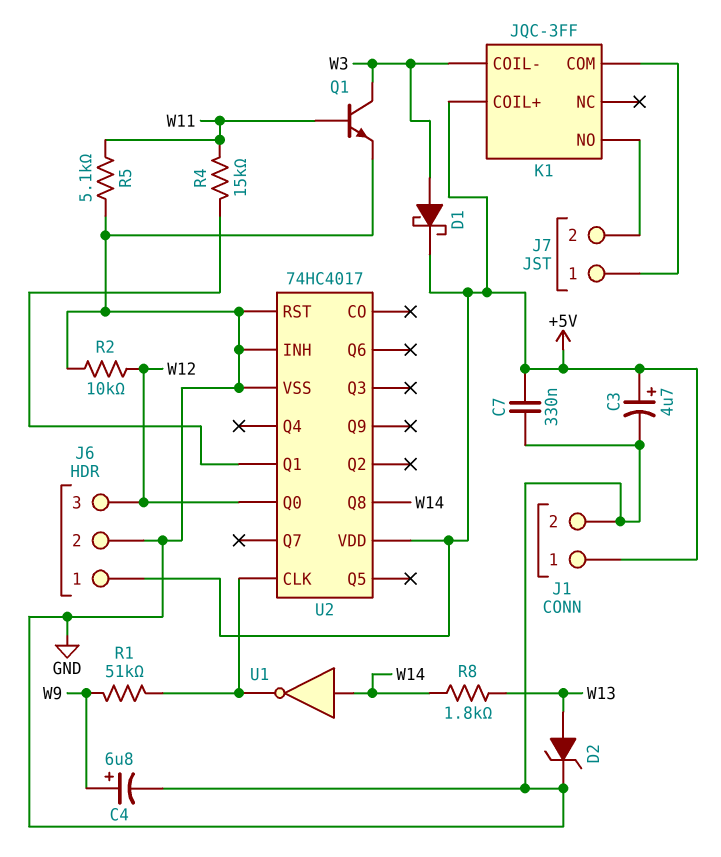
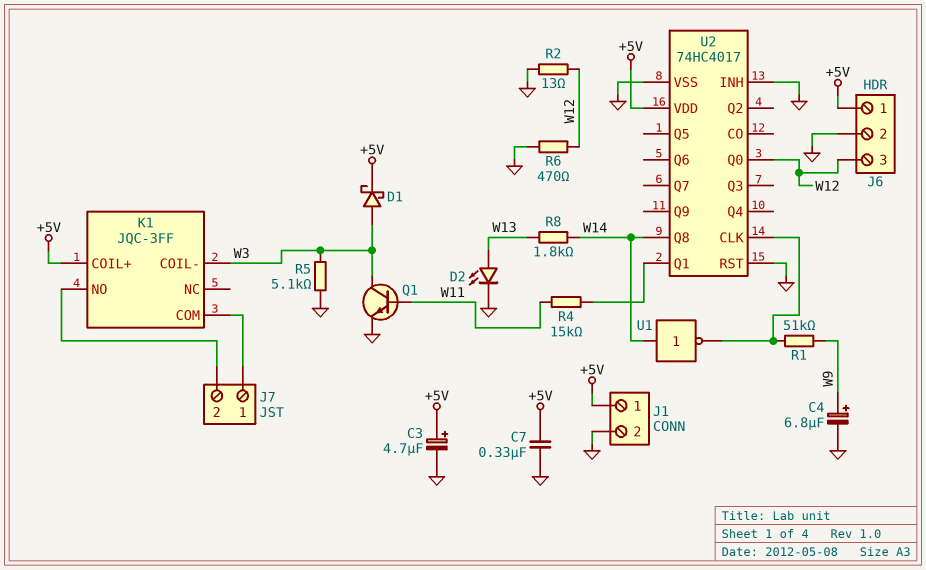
D2: zener (A W13, K GND) -> LED (A W13, K GND)
R2: 10k (GND, W12) -> 13 (GND, W12)
R5: 5.1k (GND, W11) -> 5.1k (GND, W3)
R6: none -> 470 (GND, W12)

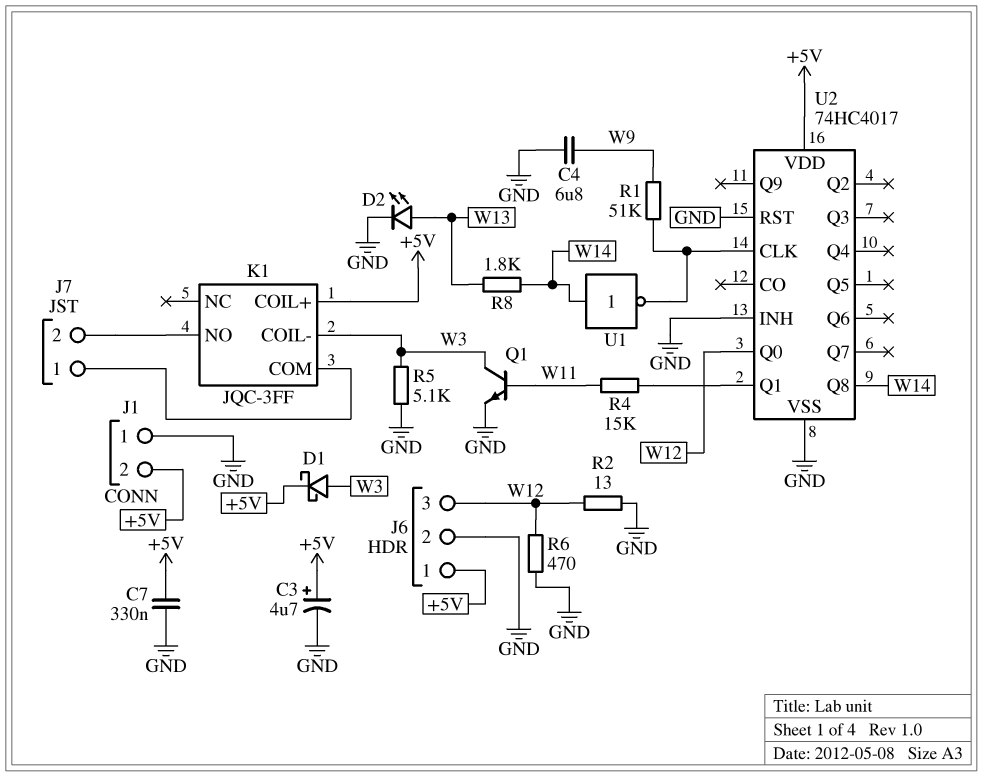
C4: 6.8uF (plus W9, minus GND) -> 6.8uF (GND, W9)
J1 pin 1: +5V -> GND
J1 pin 2: GND -> +5V

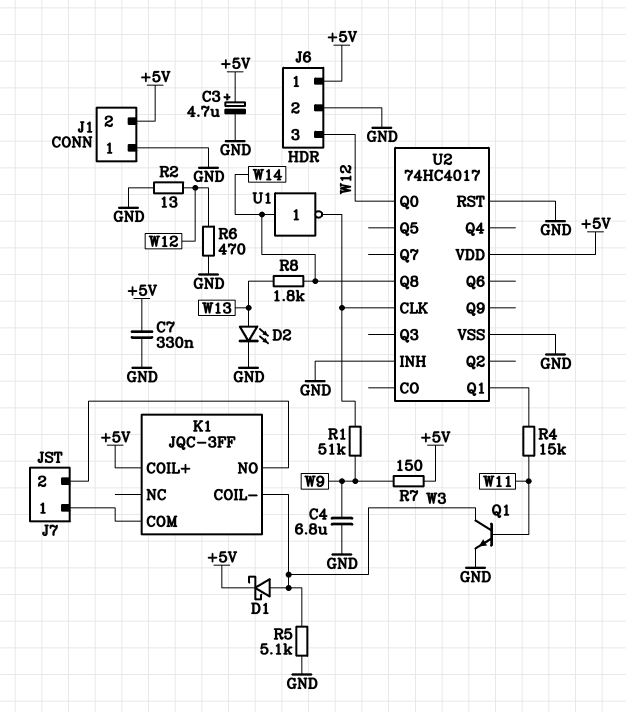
R7: none -> 150 (+5V, W9)

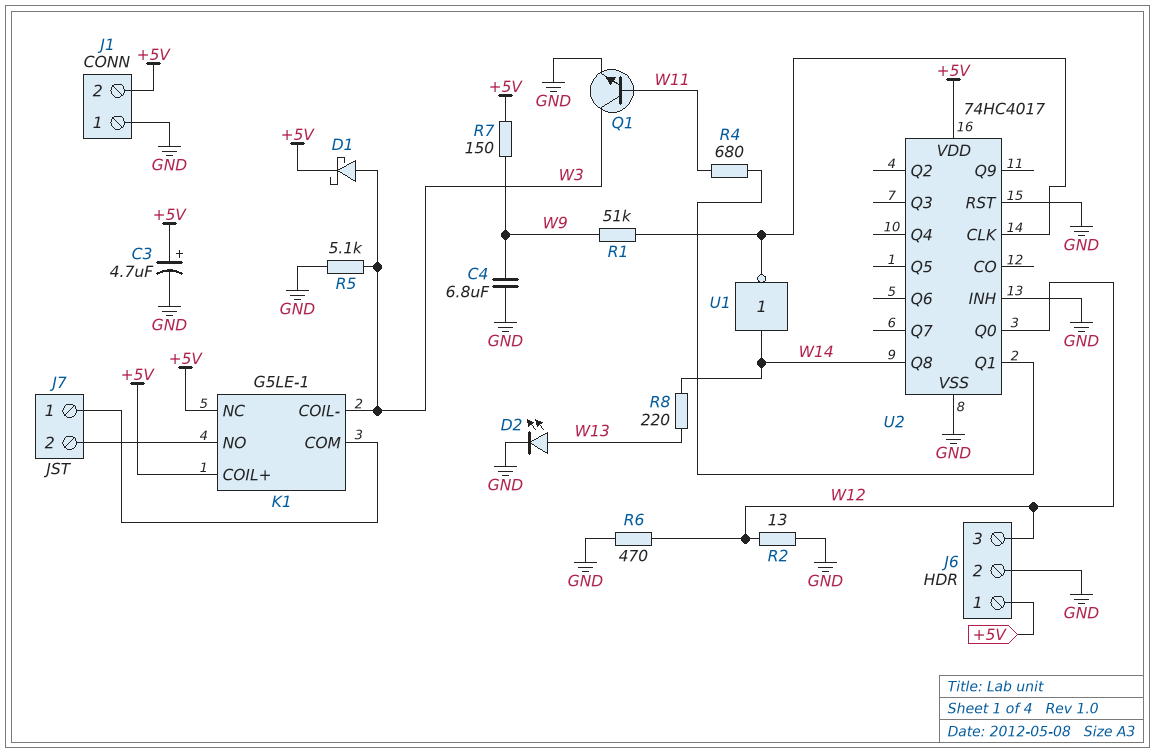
C7: 330nF (+5V, GND) -> none
K1: JQC-3FF -> G5LE-1
K1 pin NC: none -> +5V
R4: 15k (U2/Q1, W11) -> 680 (U2/Q1, W11)
R8: 1.8k (W13, W14) -> 220 (W13, W14)

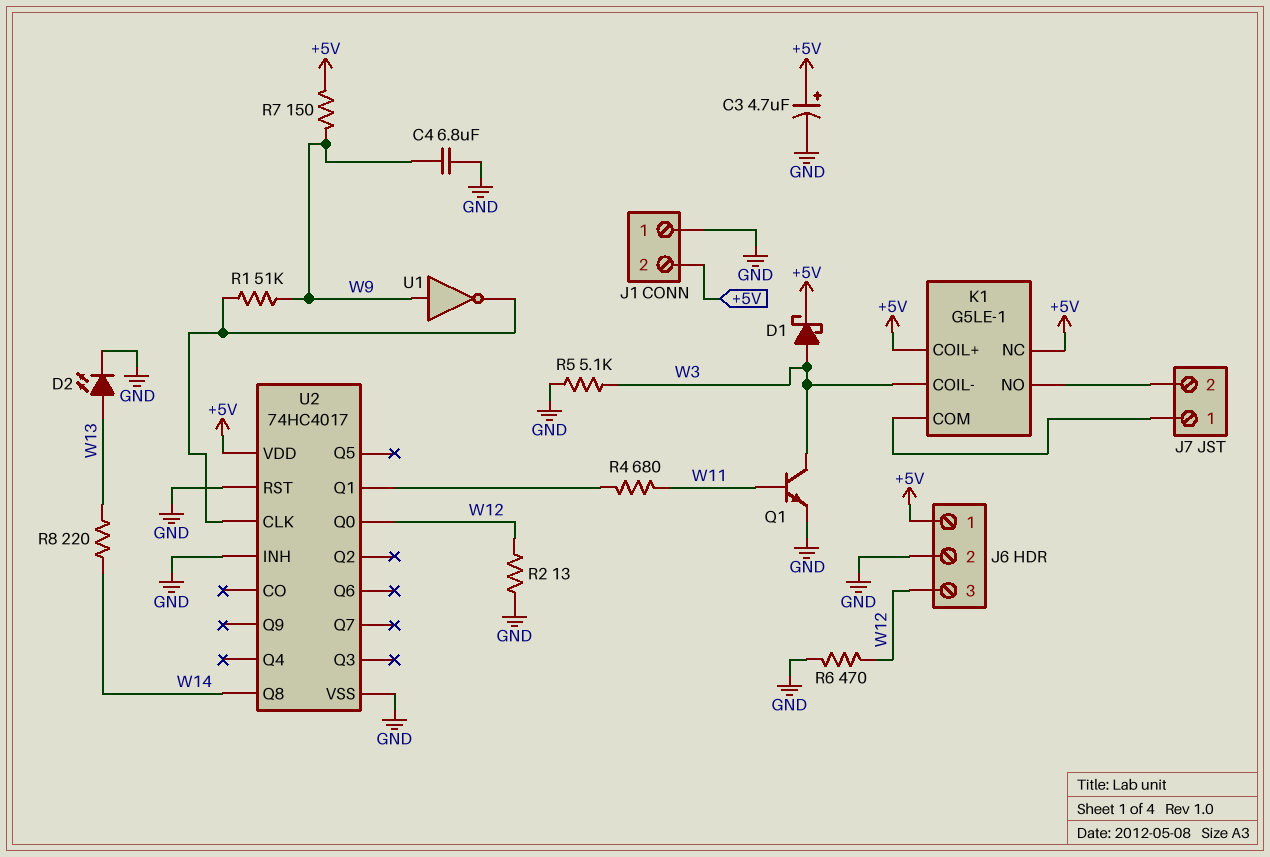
U1: NOT (in W14, out U2/CLK) -> NOT (in W9, out U2/CLK)

